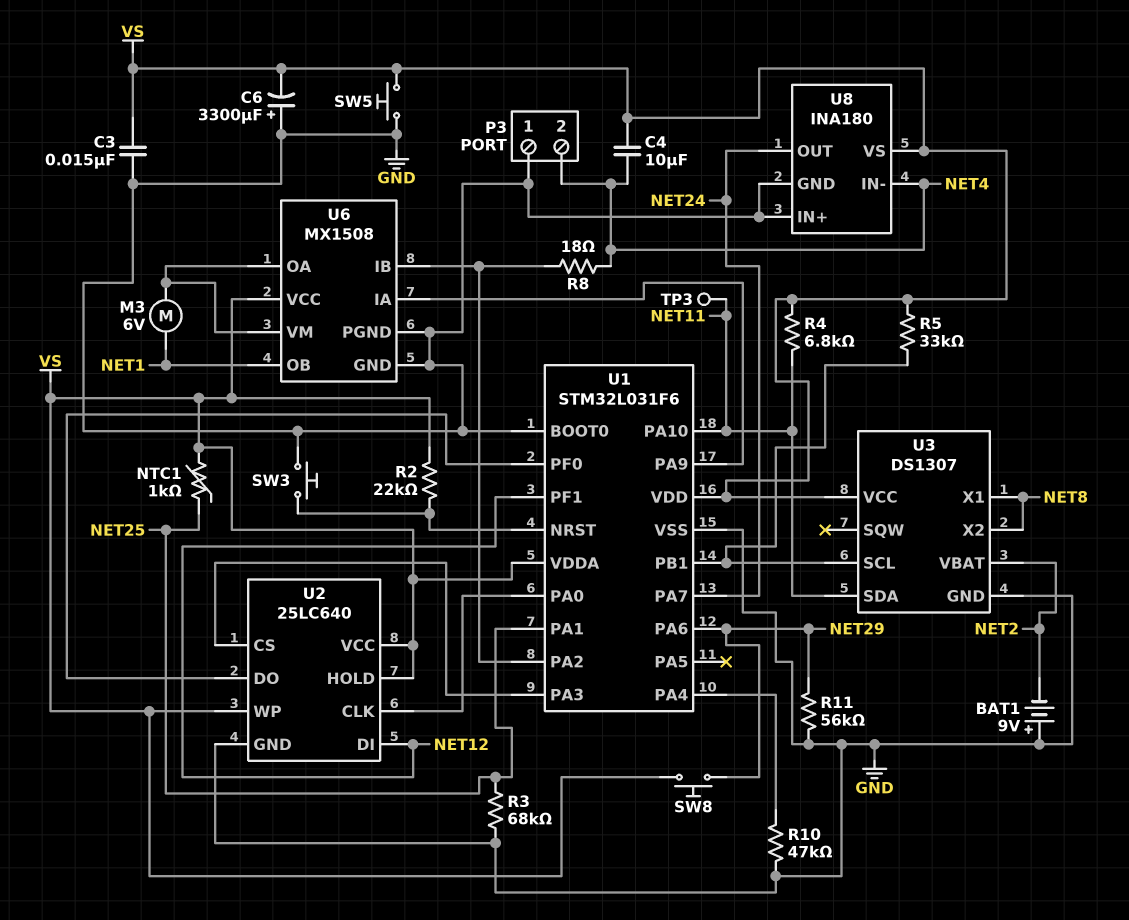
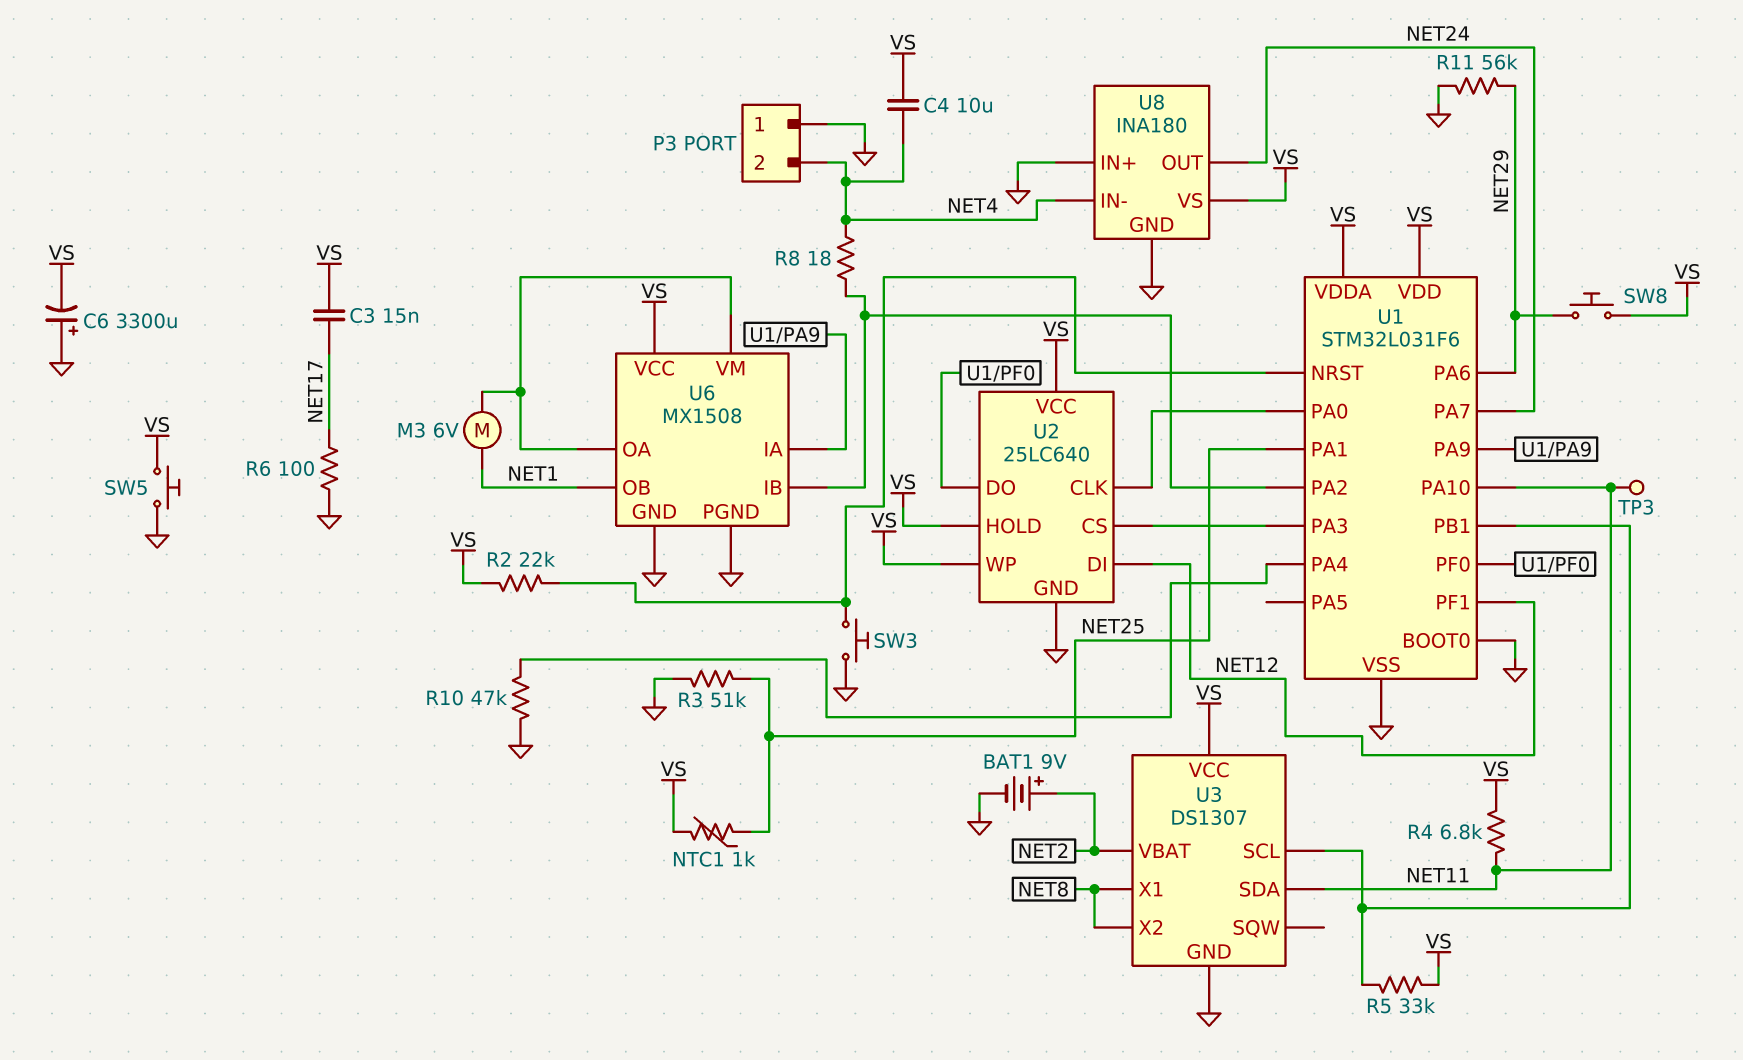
BAT1: 9V (plus GND, minus NET2) -> 9V (plus NET2, minus GND)
C3: 15nF (GND, VS) -> 15nF (NET17, VS)
R3: 68k (GND, NET25) -> 51k (GND, NET25)
R6: none -> 100 (GND, NET17)

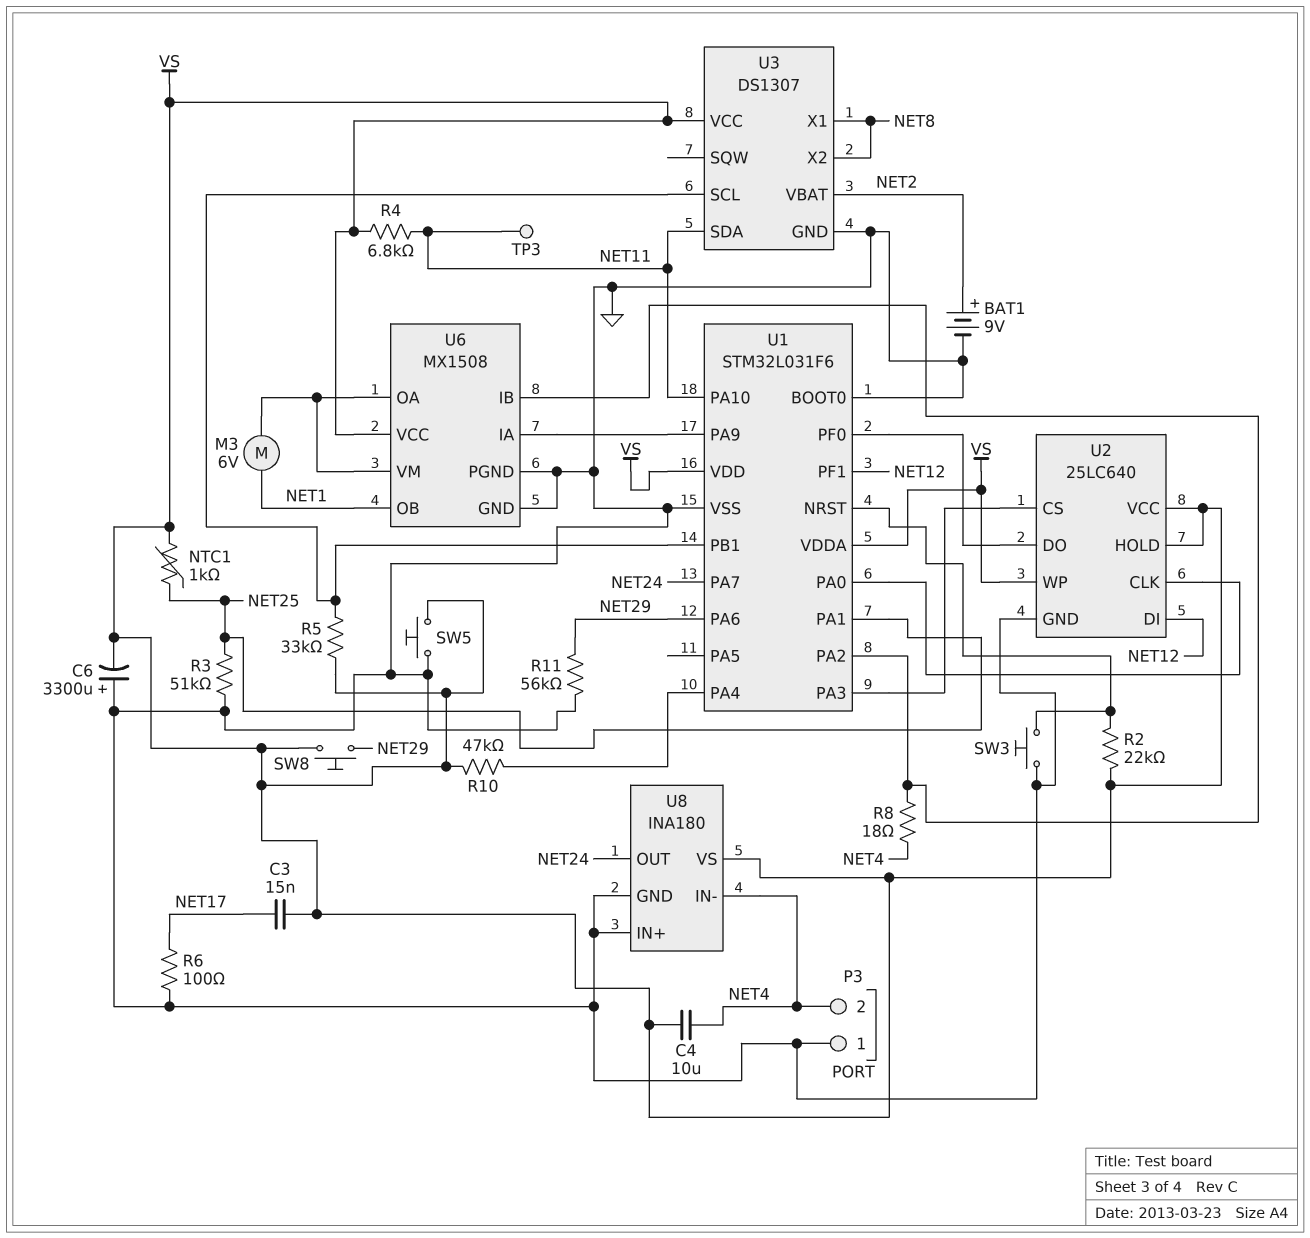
R10: 47k (GND, U1/PA4) -> 47k (U1/PA4, VS)

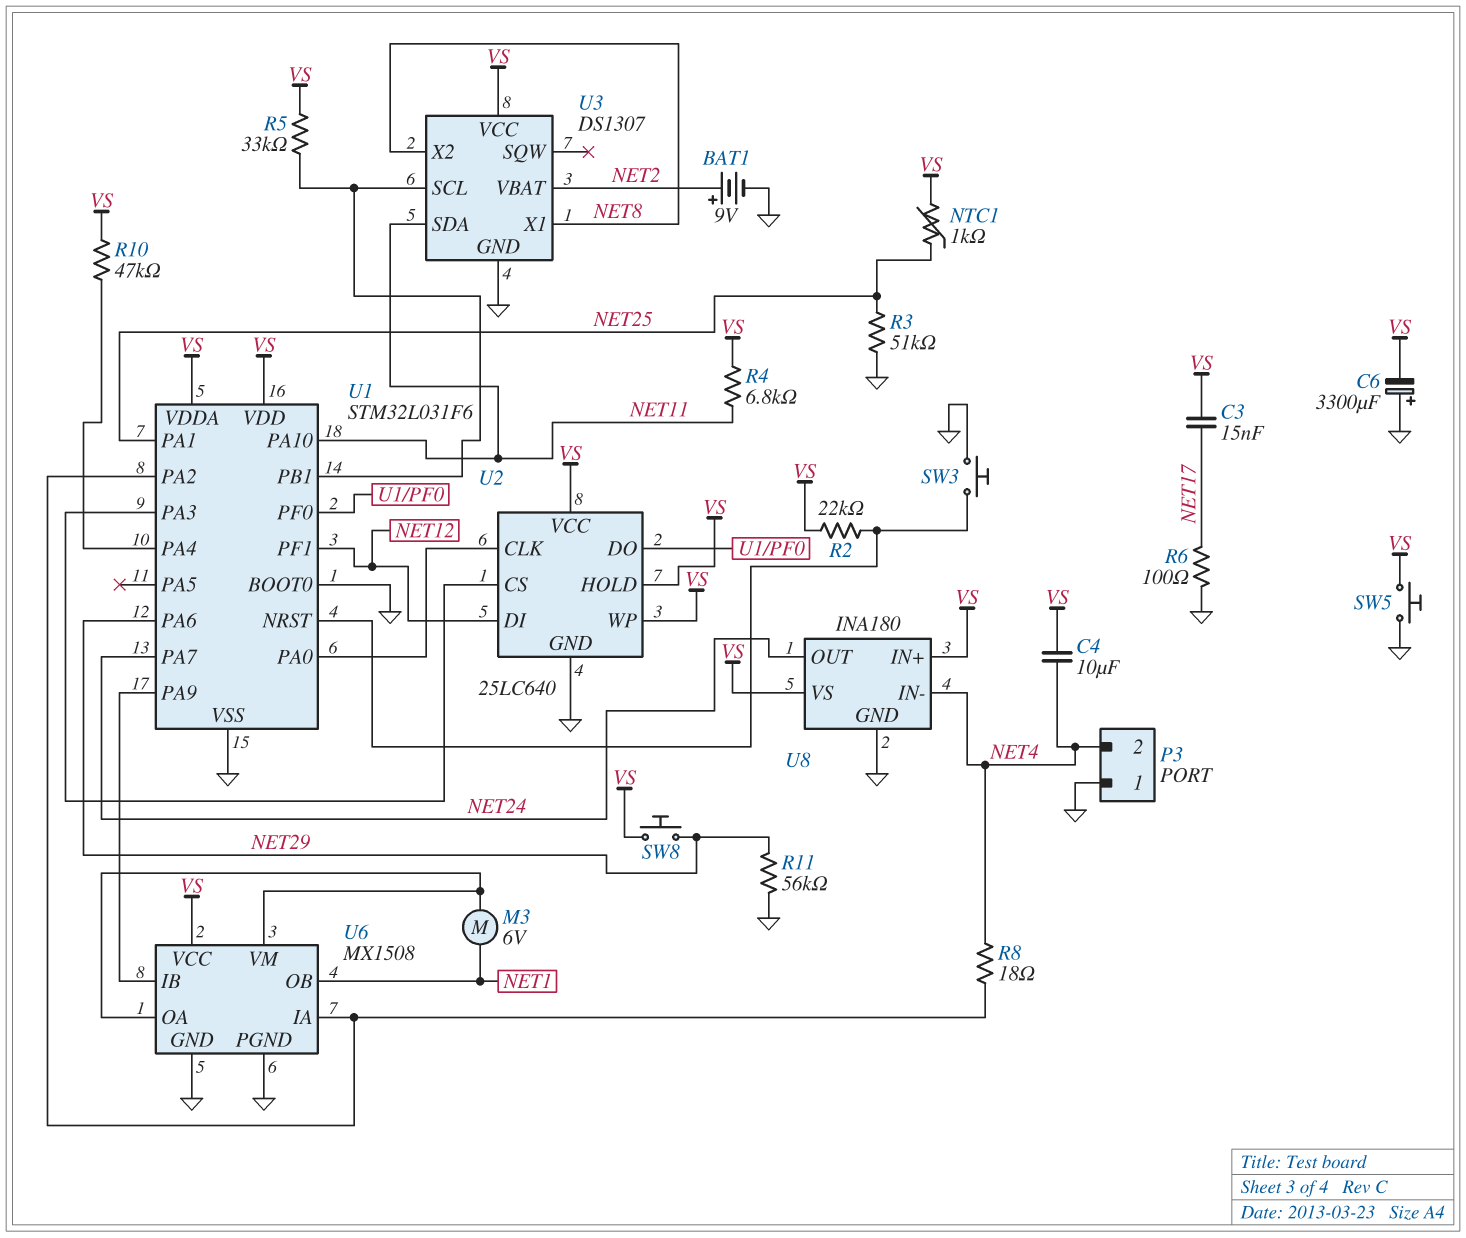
TP3: test point (NET11) -> none
U6 pin IA: U1/PA9 -> U1/PA2
U6 pin IB: U1/PA2 -> U1/PA9
U8 pin IN+: GND -> VS

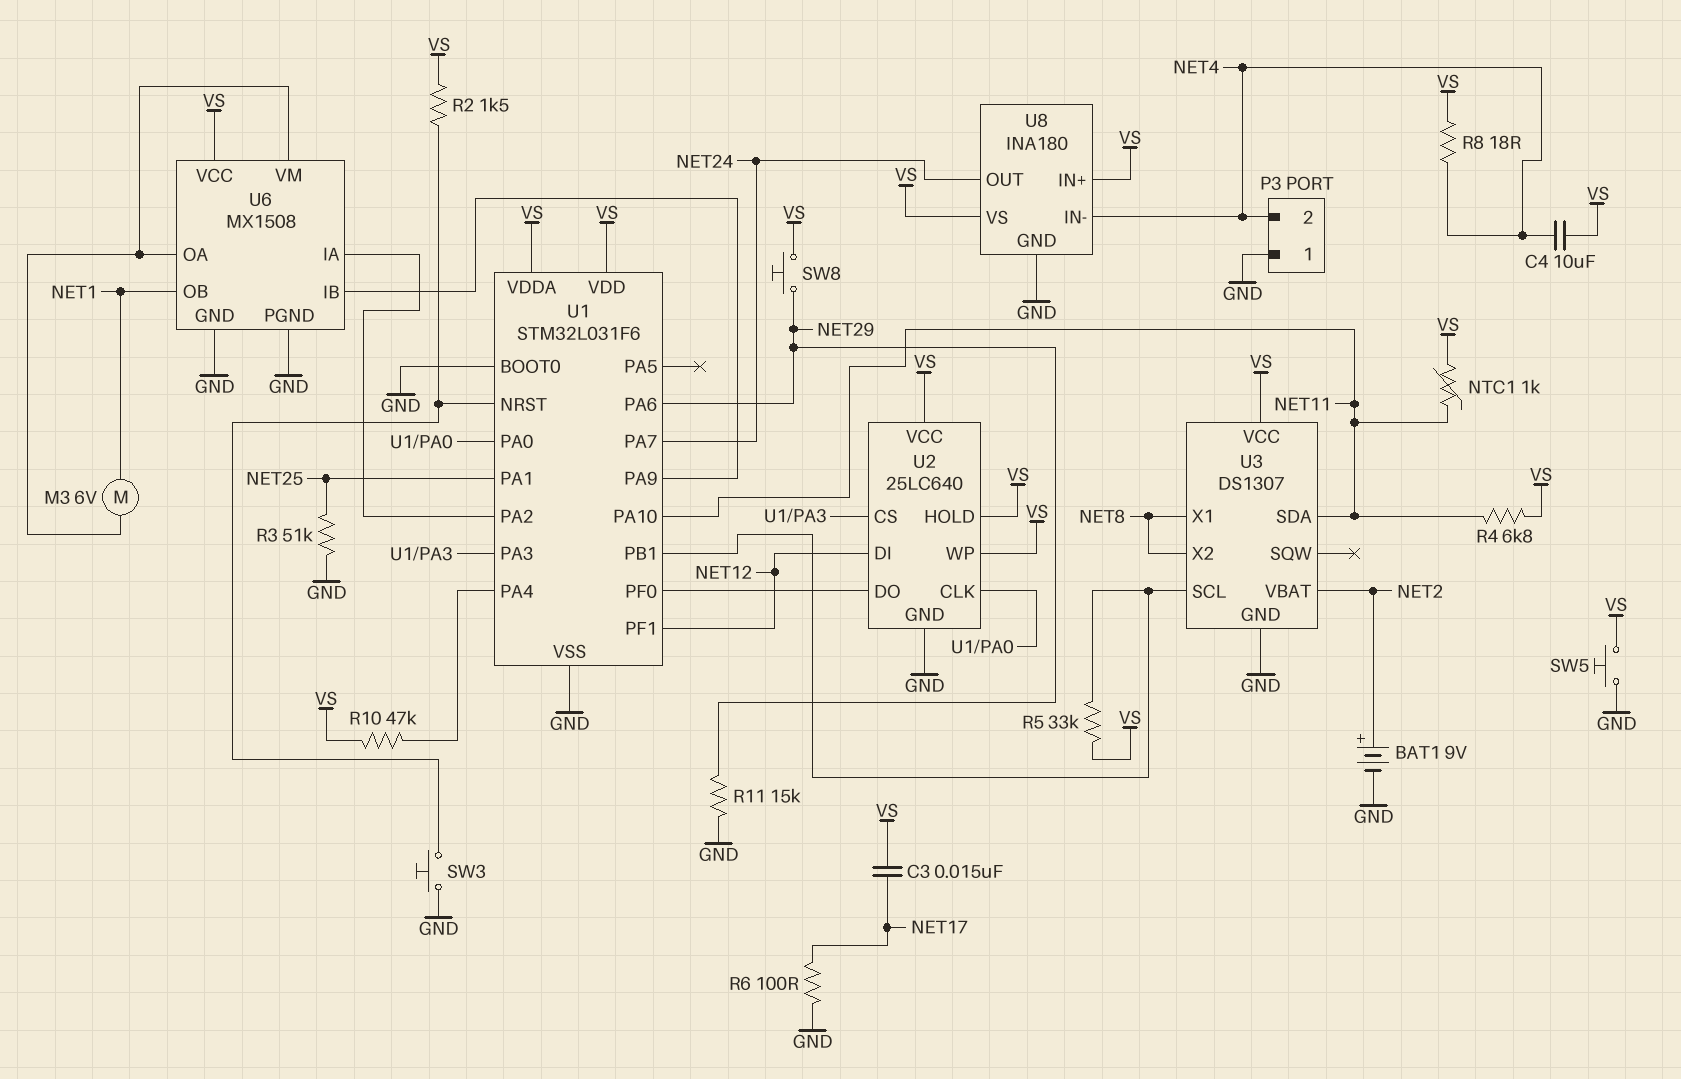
C6: 3300uF (plus GND, minus VS) -> none
NTC1: 1k (NET25, VS) -> 1k (NET11, VS)
R2: 22k (U1/NRST, VS) -> 1.5k (U1/NRST, VS)
R8: 18 (NET4, U1/PA2) -> 18 (NET4, VS)
R11: 56k (GND, NET29) -> 15k (GND, NET29)

